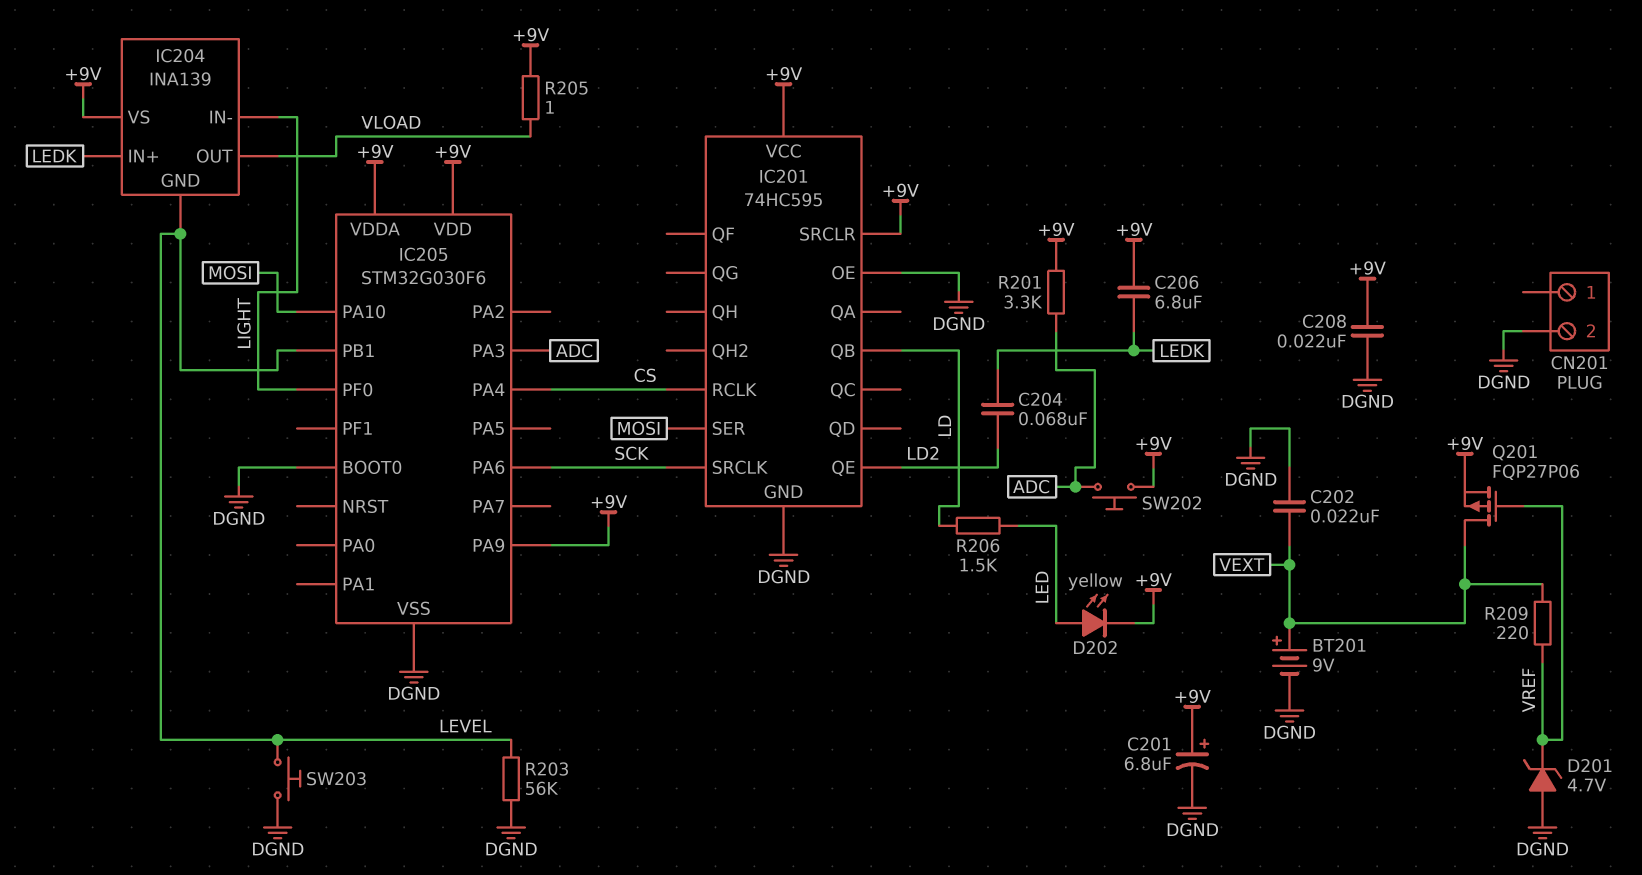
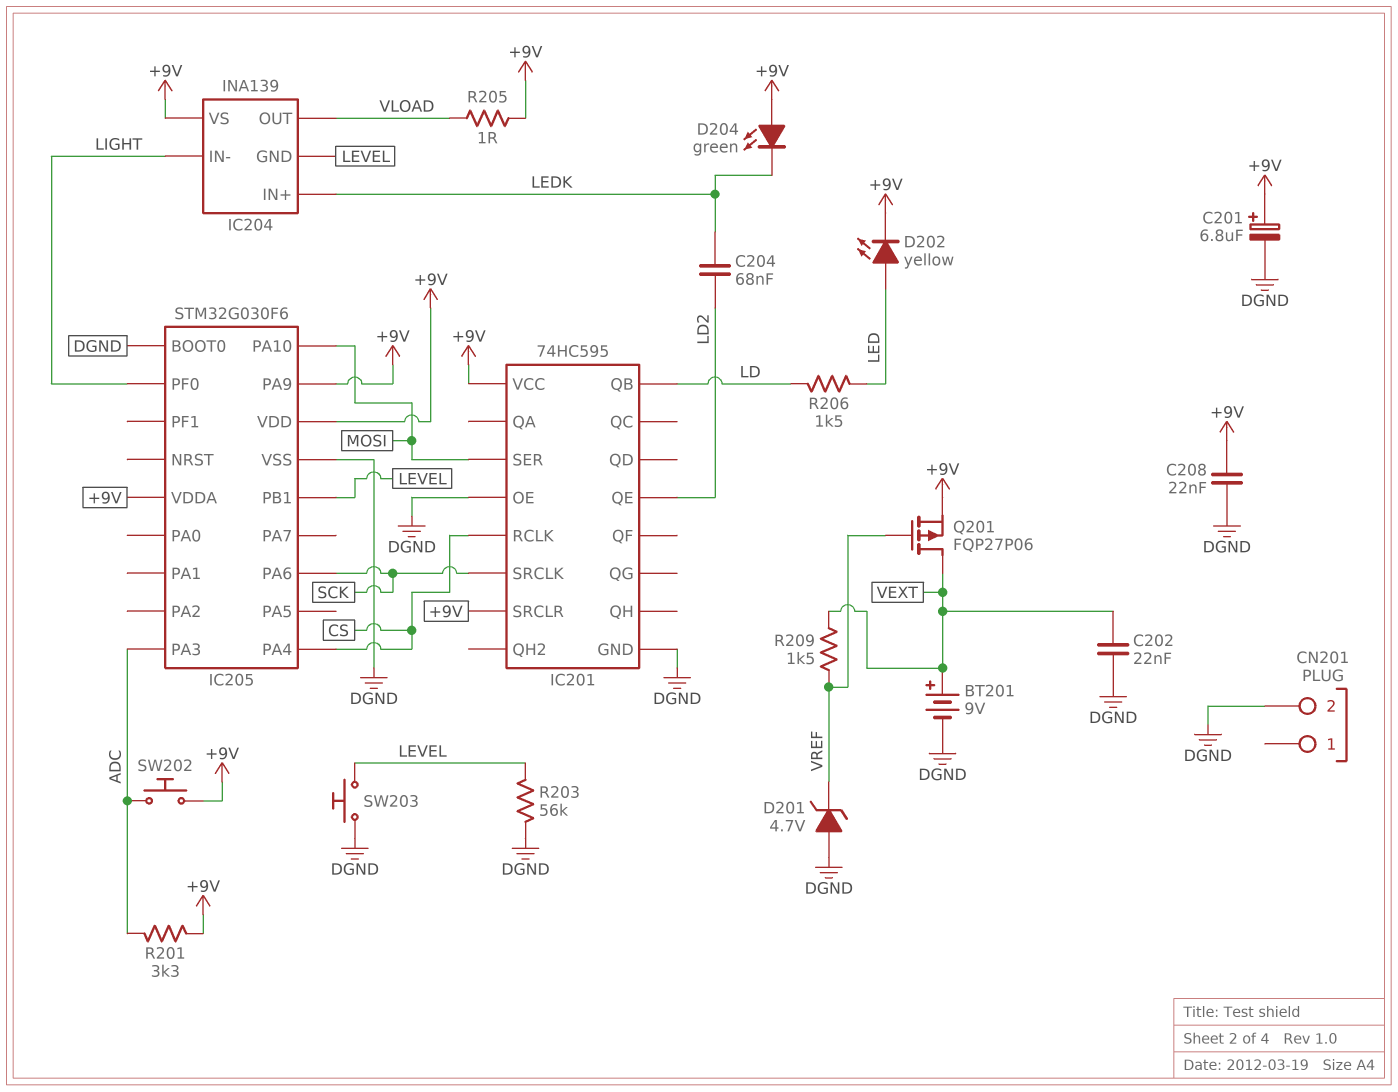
C206: 6.8uF (+9V, LEDK) -> none
D204: none -> LED green (A +9V, K LEDK)
R209: 220 (VEXT, VREF) -> 1.5k (VEXT, VREF)

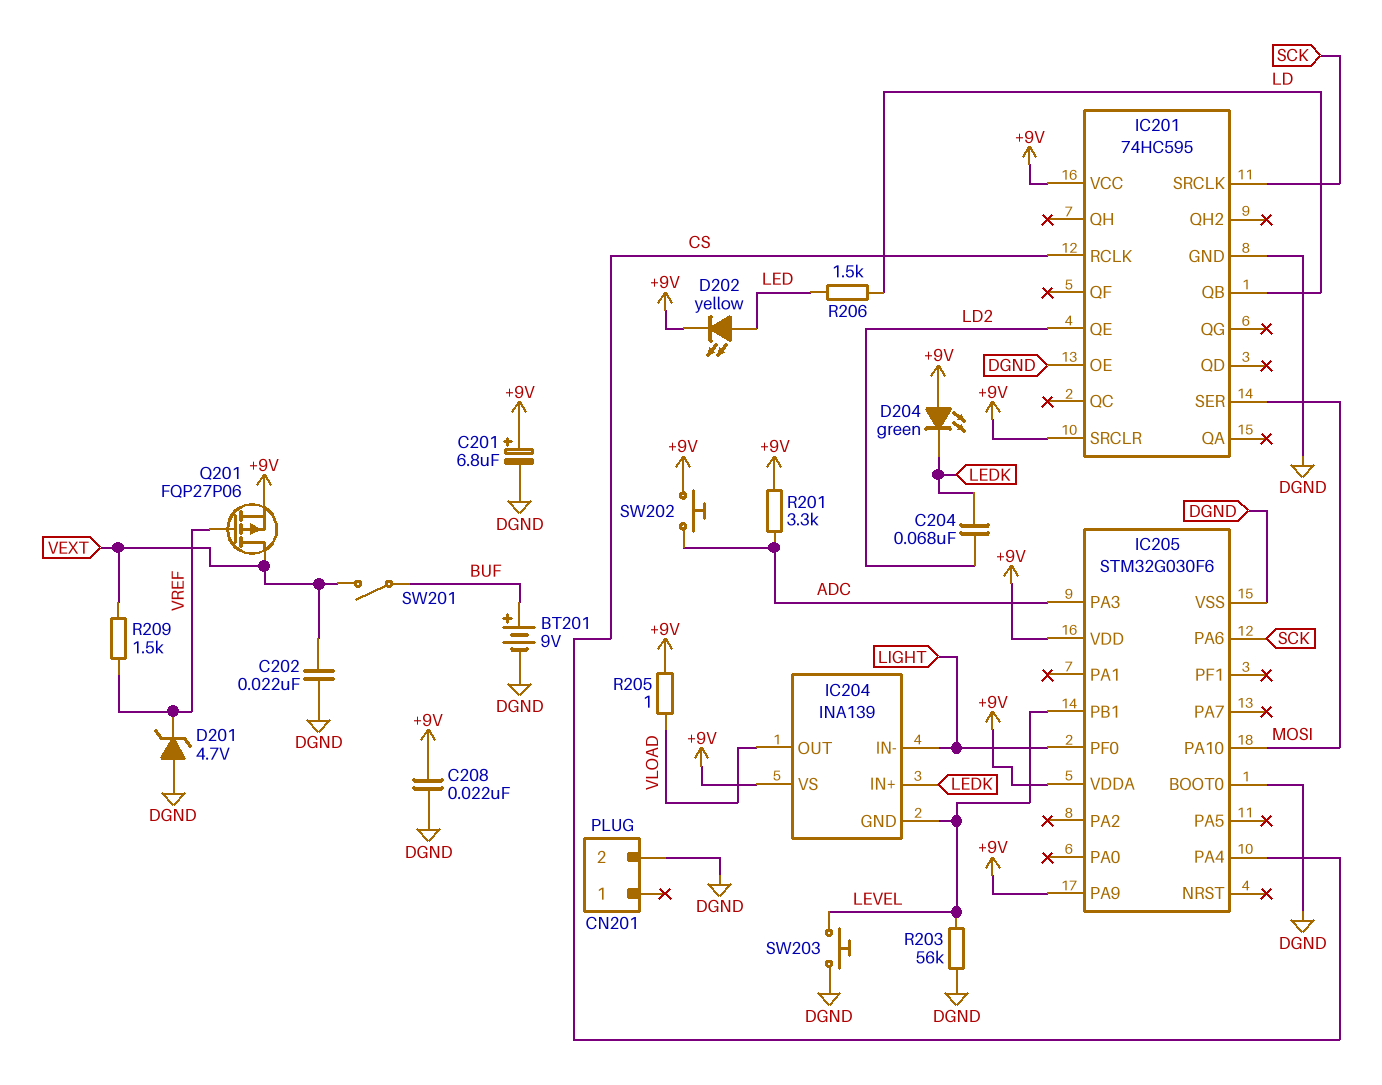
BT201: 9V (plus VEXT, minus DGND) -> 9V (plus BUF, minus DGND)
SW201: none -> switch (BUF, VEXT)

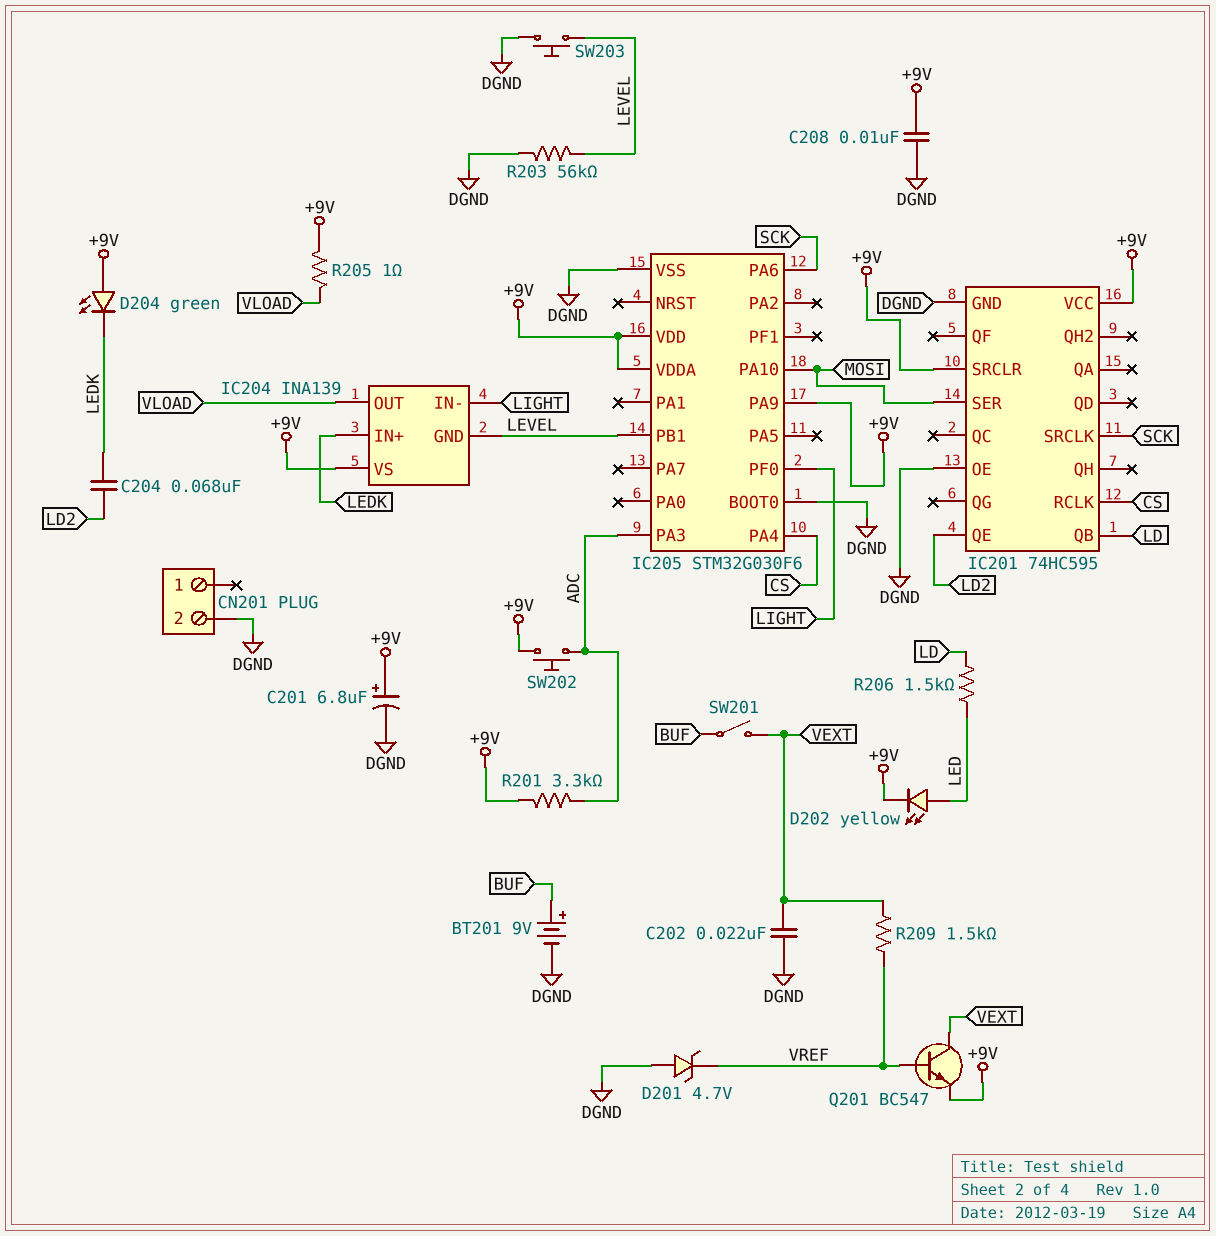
C208: 22nF (+9V, DGND) -> 10nF (+9V, DGND)
Q201: PMOS FQP27P06 (G VREF, D VEXT, S +9V) -> NPN BC547 (B VREF, C VEXT, E +9V)

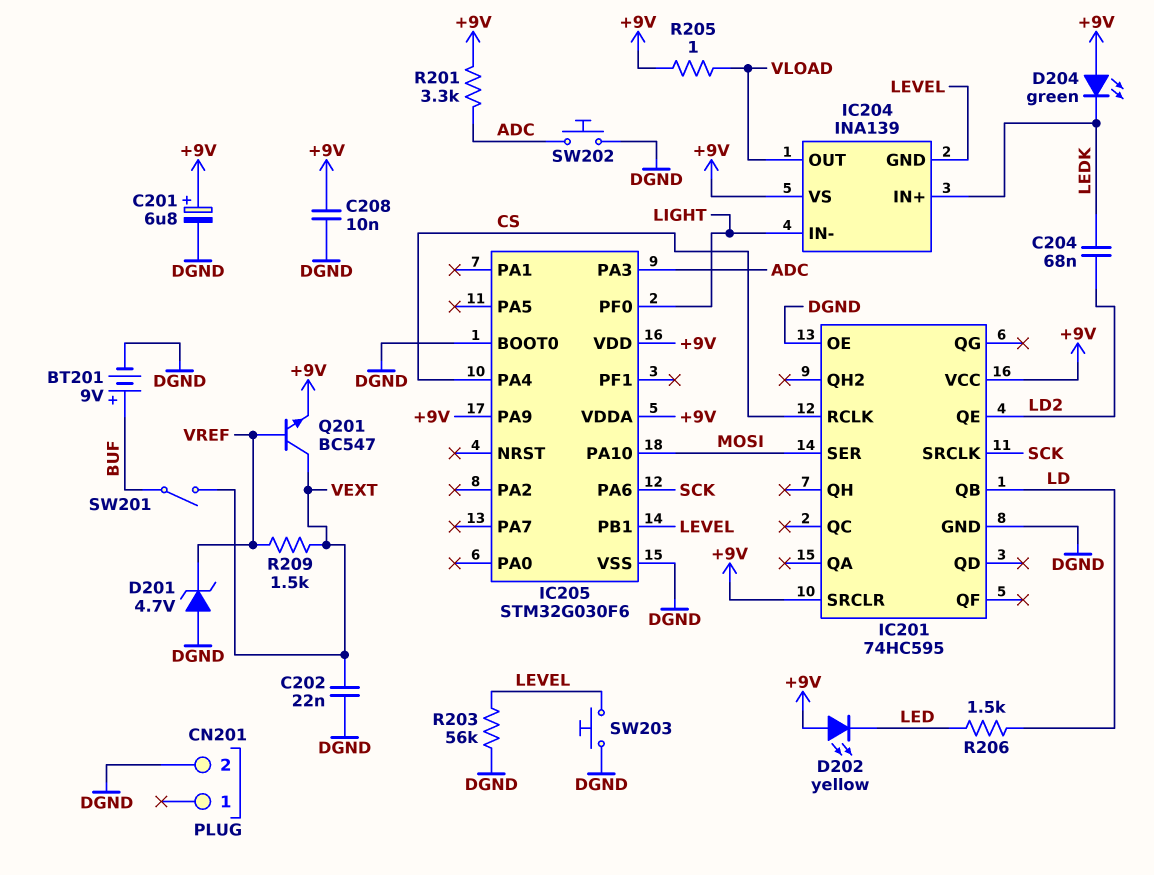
D202: LED yellow (A LED, K +9V) -> LED yellow (A +9V, K LED)
SW202: button (+9V, ADC) -> button (ADC, DGND)

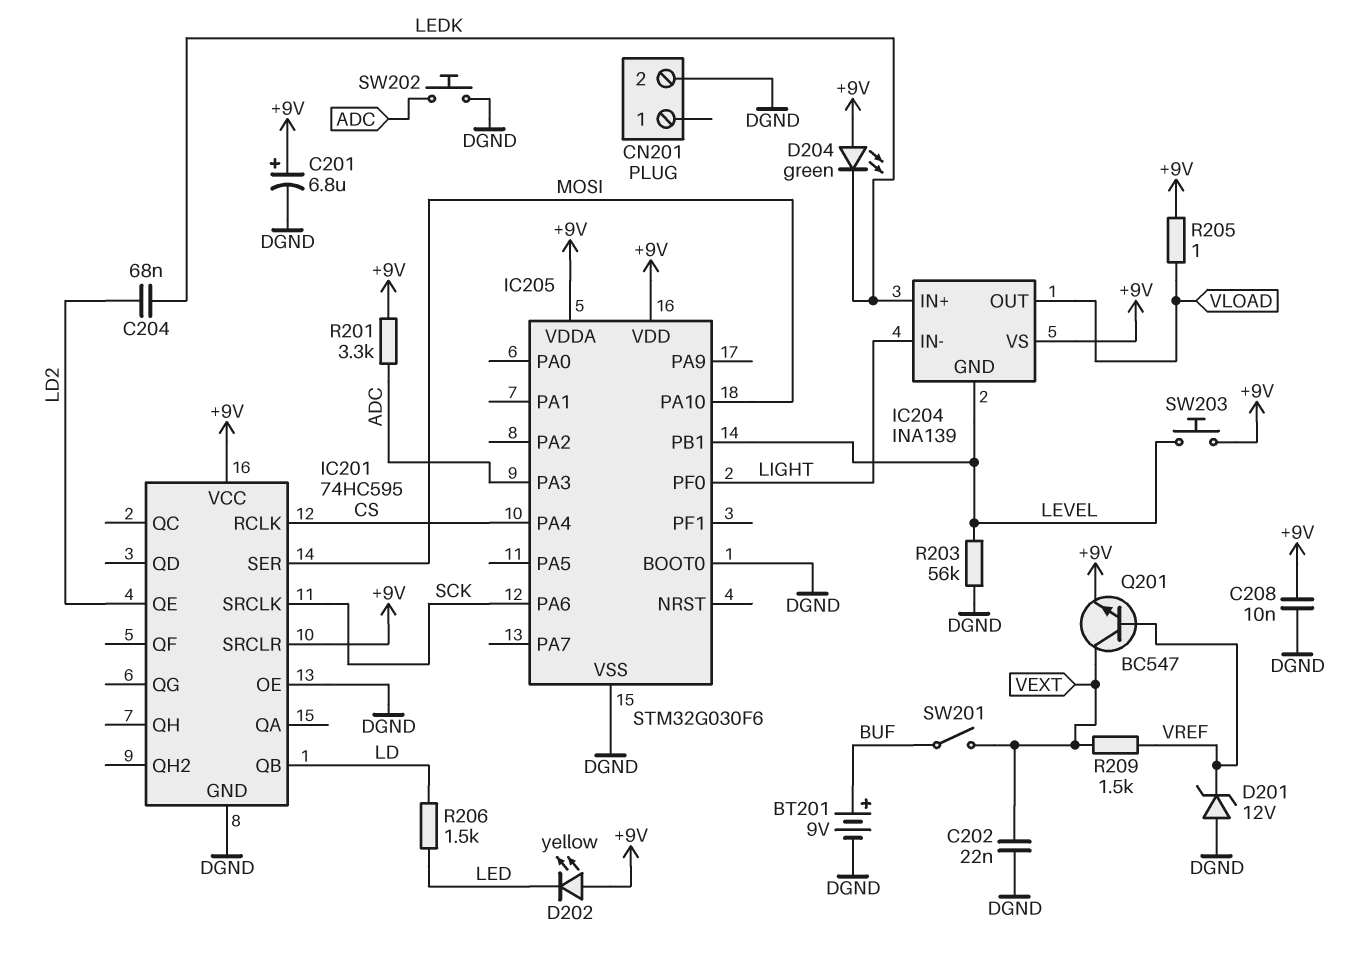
D201: zener 4.7V (A DGND, K VREF) -> zener 12V (A DGND, K VREF)
IC205 pin PA9: +9V -> none
SW203: button (DGND, LEVEL) -> button (+9V, LEVEL)

